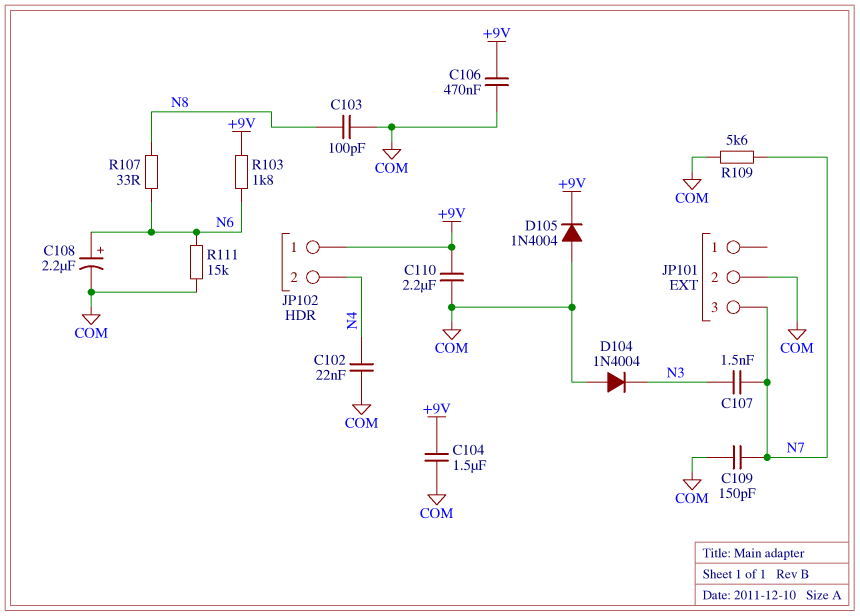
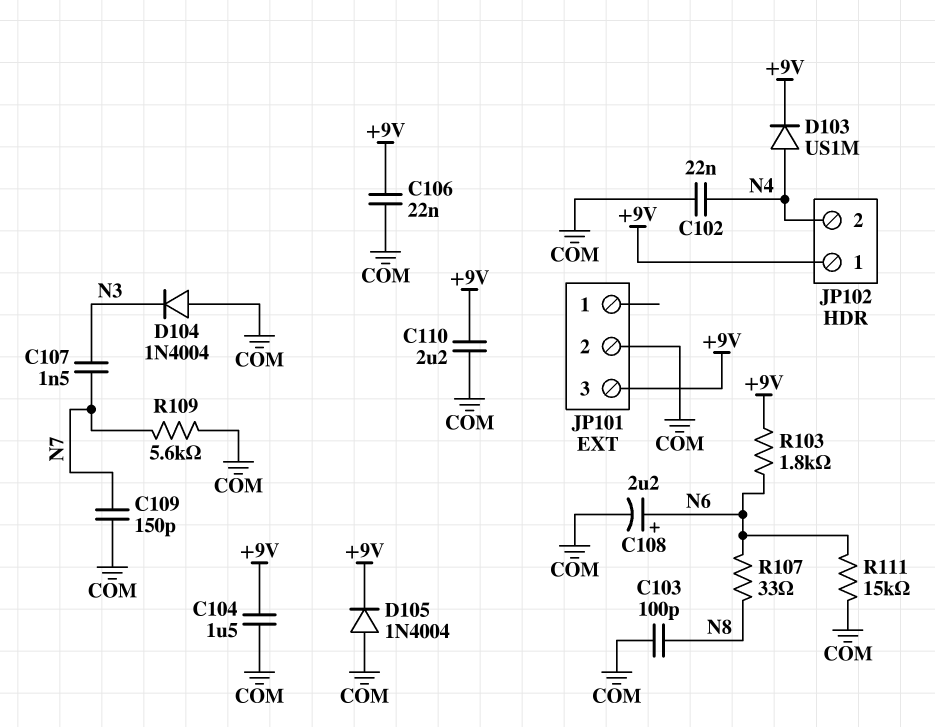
C106: 470nF (+9V, COM) -> 22nF (+9V, COM)
D103: none -> diode US1M (A N4, K +9V)
JP101 pin 3: N7 -> +9V

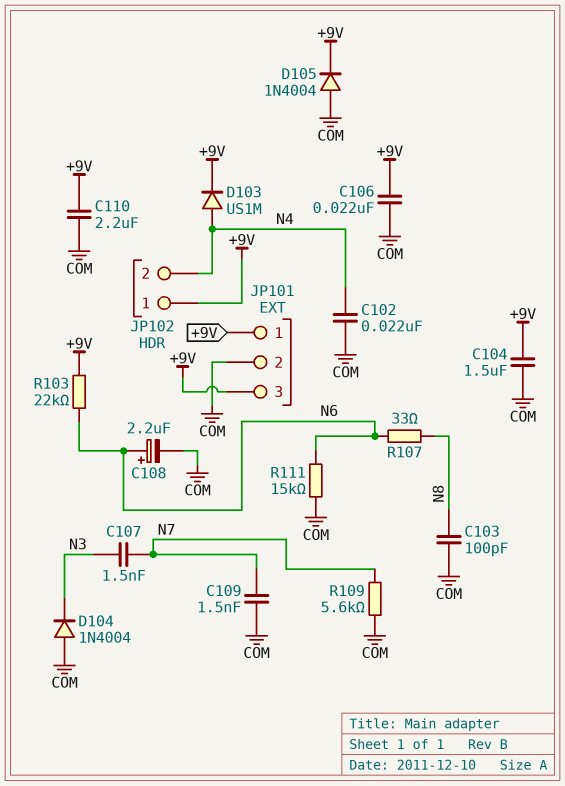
C109: 150pF (COM, N7) -> 1.5nF (COM, N7)
JP101 pin 1: none -> +9V
R103: 1.8k (+9V, N6) -> 22k (+9V, N6)

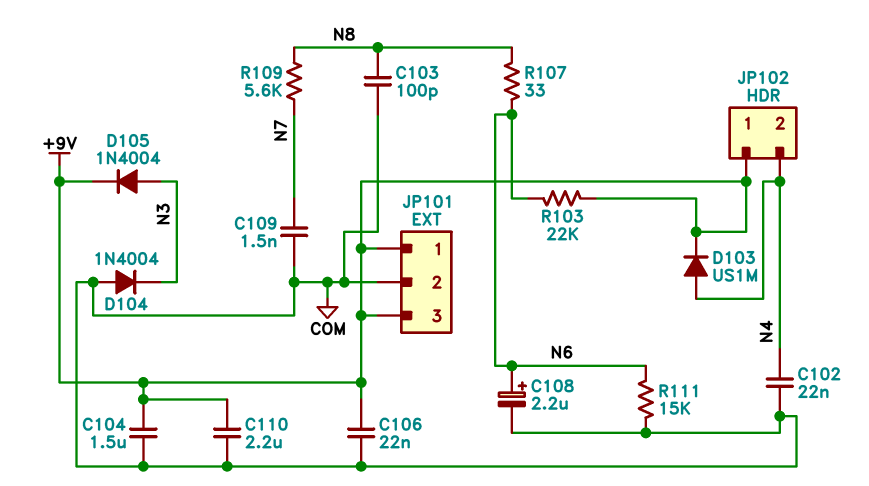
C107: 1.5nF (N3, N7) -> none
D105: diode 1N4004 (A COM, K +9V) -> diode 1N4004 (A N3, K +9V)
R109: 5.6k (COM, N7) -> 5.6k (N7, N8)

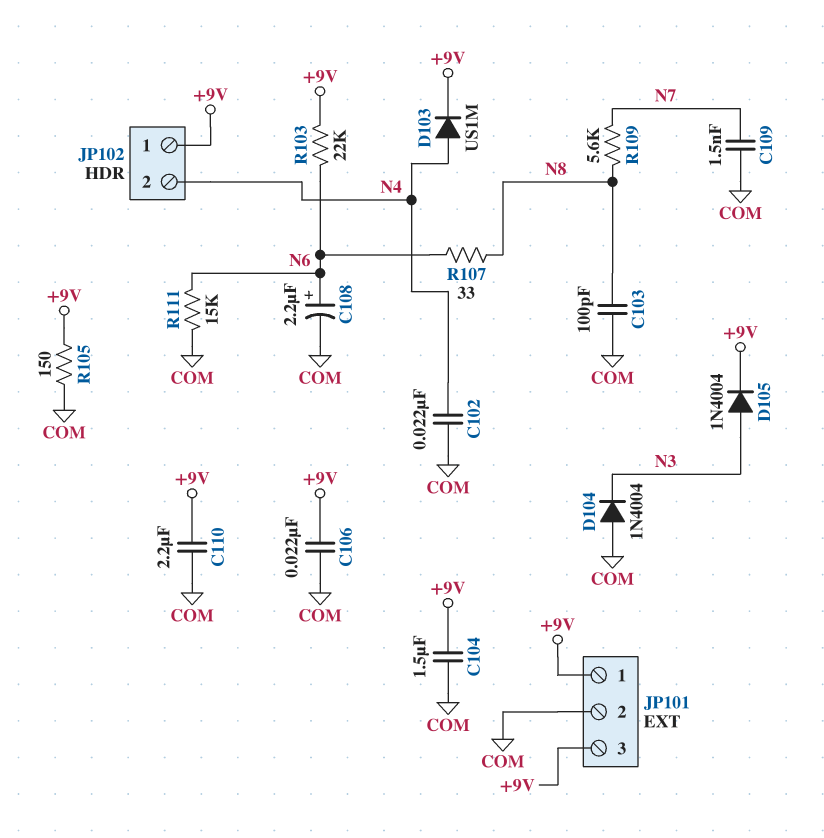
R105: none -> 150 (+9V, COM)

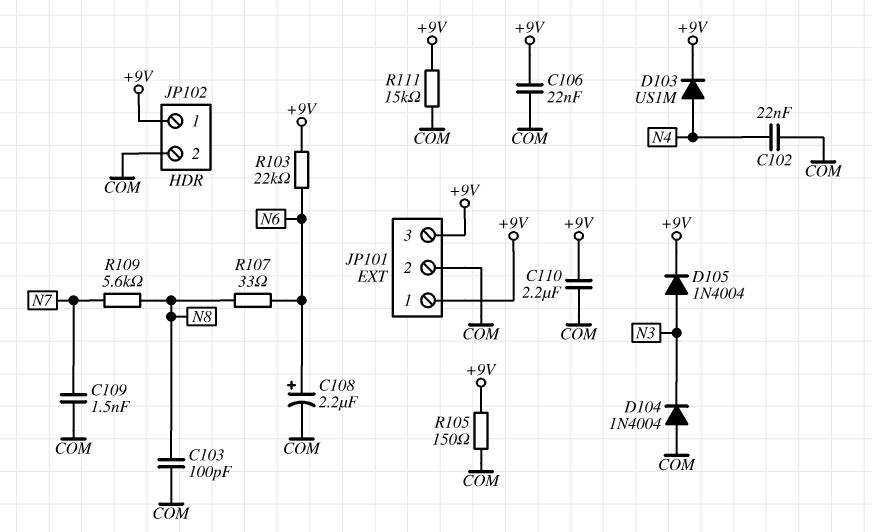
C104: 1.5uF (+9V, COM) -> none
JP102 pin 2: N4 -> COM
R111: 15k (COM, N6) -> 15k (+9V, COM)

